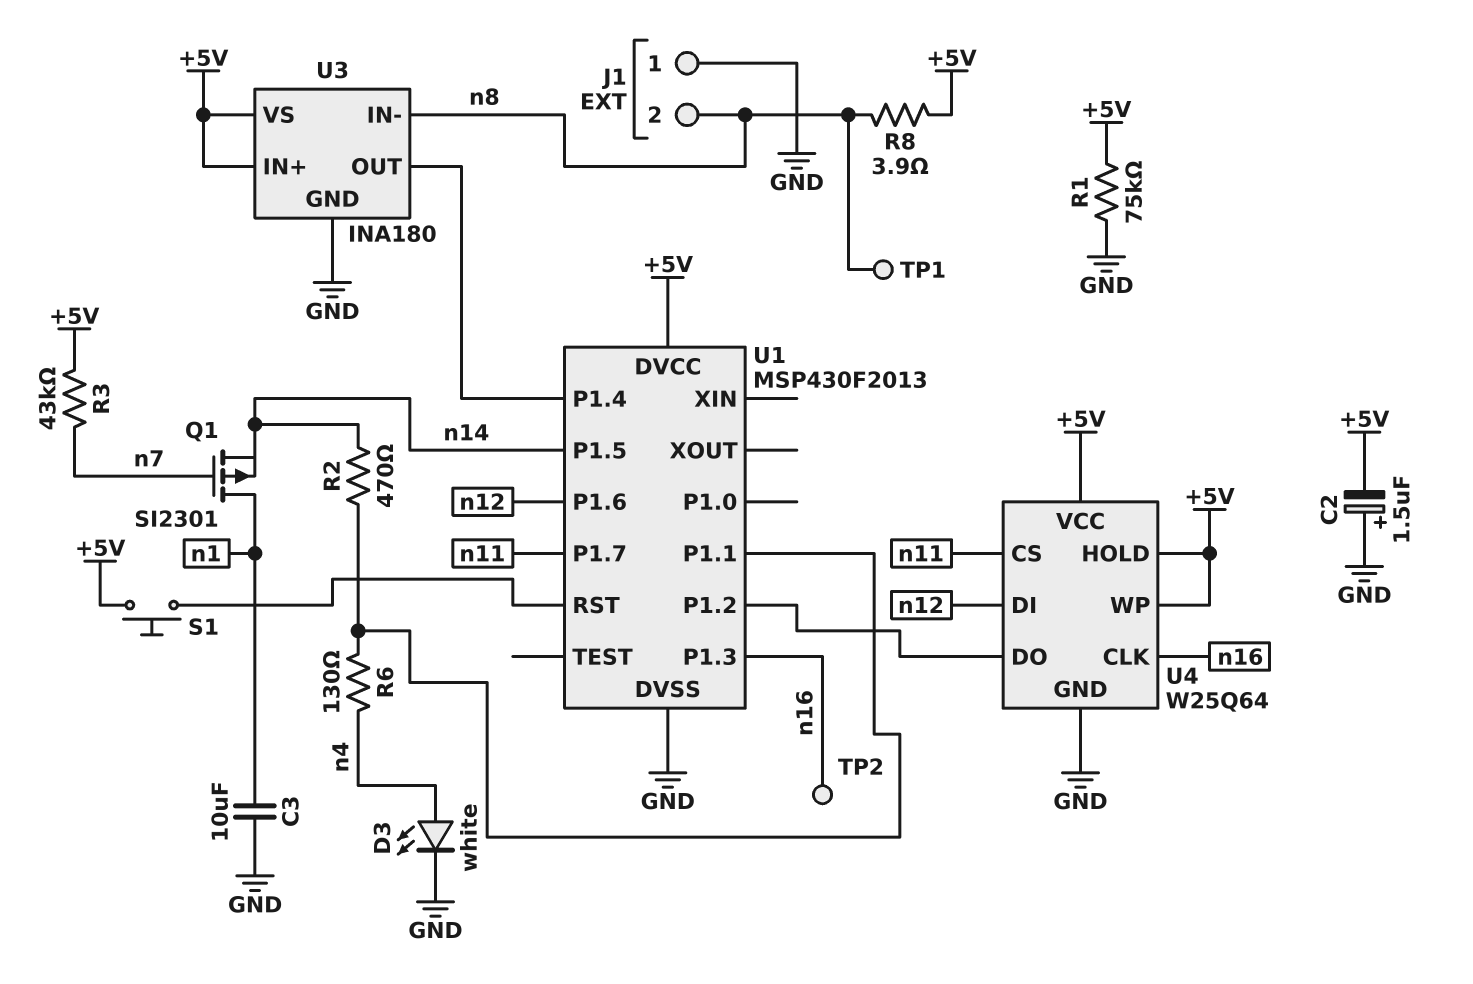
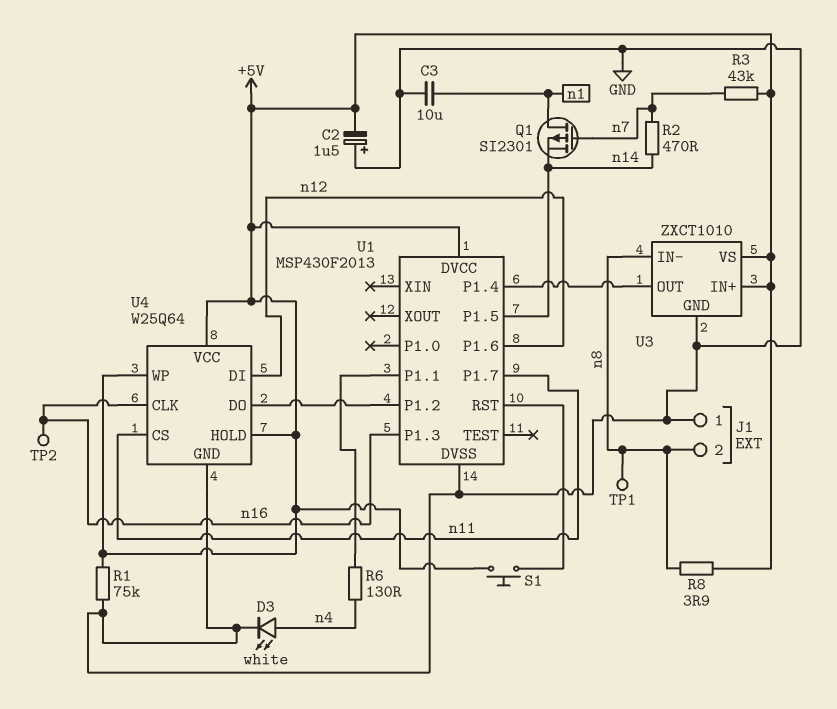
R2: 470 (U1/P1.1, n14) -> 470 (n7, n14)
U3: INA180 -> ZXCT1010

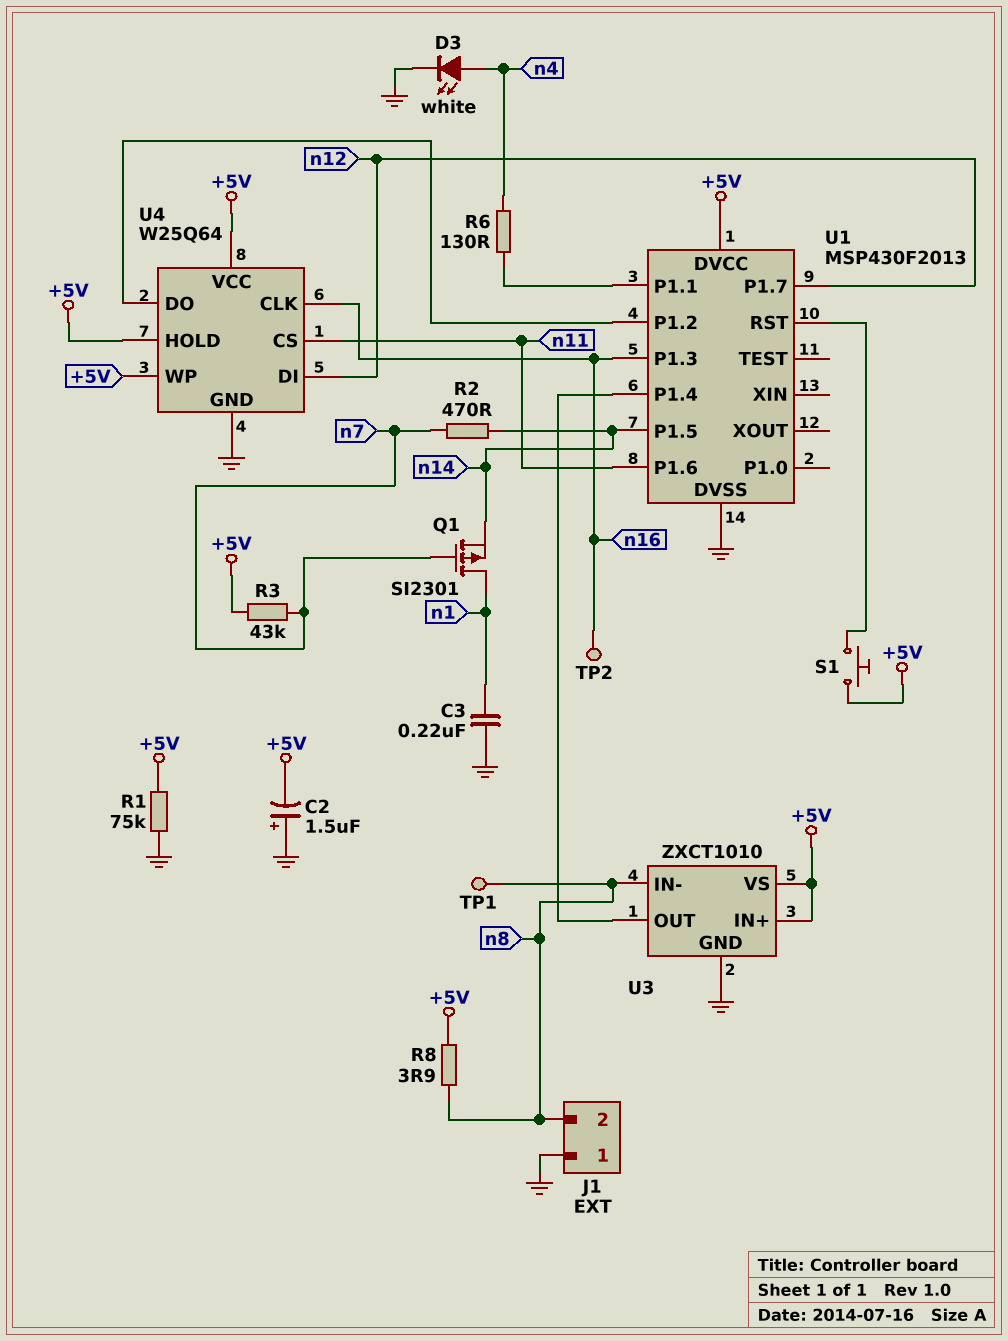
C3: 10uF (GND, n1) -> 220nF (GND, n1)
U1 pin P1.6: n12 -> n11
U1 pin P1.7: n11 -> n12

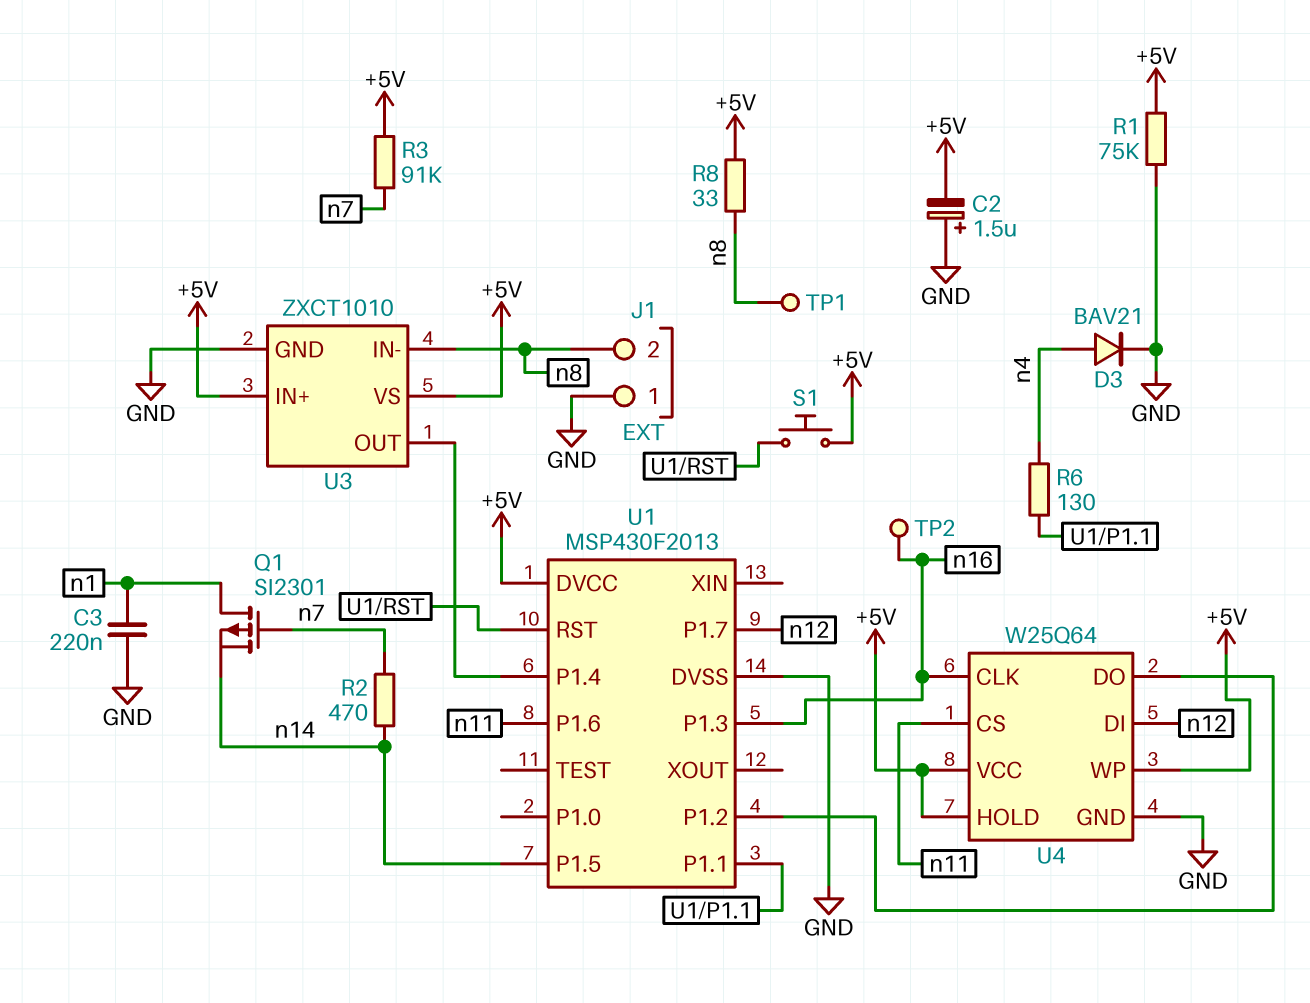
D3: LED white (A n4, K GND) -> diode BAV21 (A n4, K GND)
R3: 43k (+5V, n7) -> 91k (+5V, n7)
R8: 3.9 (+5V, n8) -> 33 (+5V, n8)

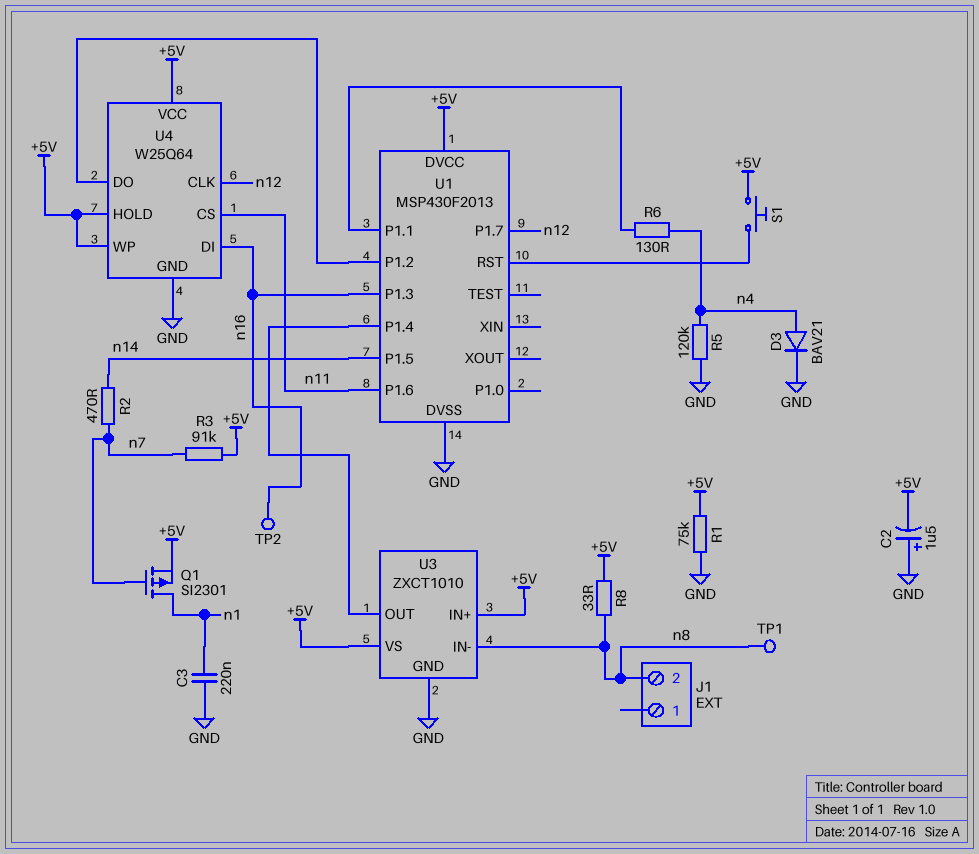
J1 pin 1: GND -> none
Q1: PMOS SI2301 (G n7, D n1, S n14) -> PMOS SI2301 (G n7, D n1, S +5V)
R5: none -> 120k (GND, n4)
U4 pin CLK: n16 -> n12
U4 pin DI: n12 -> n16

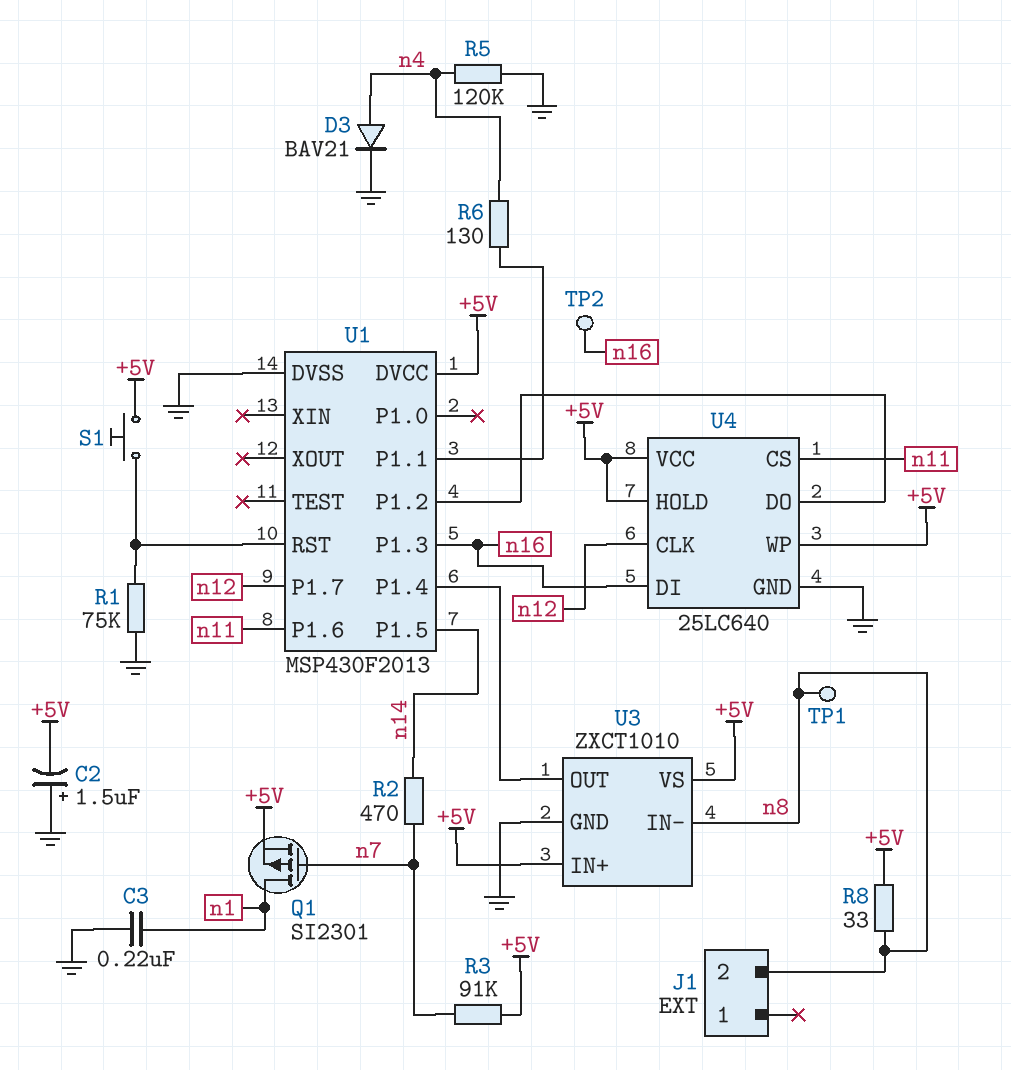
R1: 75k (+5V, GND) -> 75k (GND, U1/RST)
U4: W25Q64 -> 25LC640

